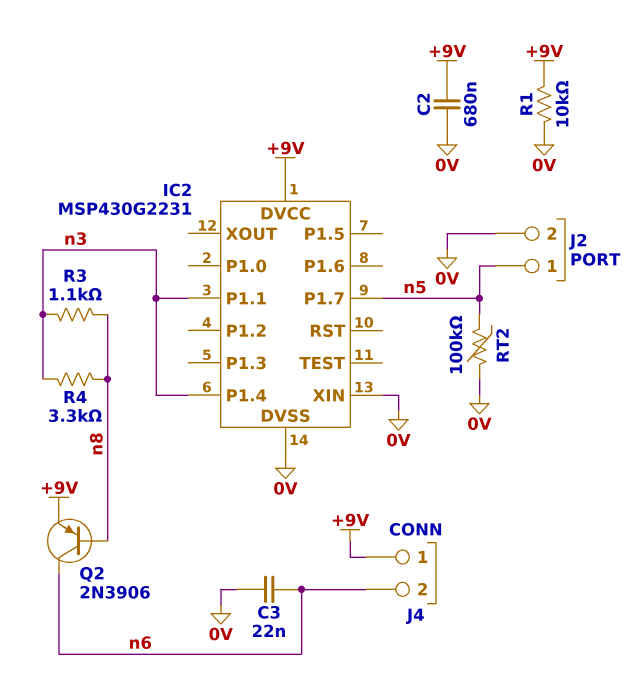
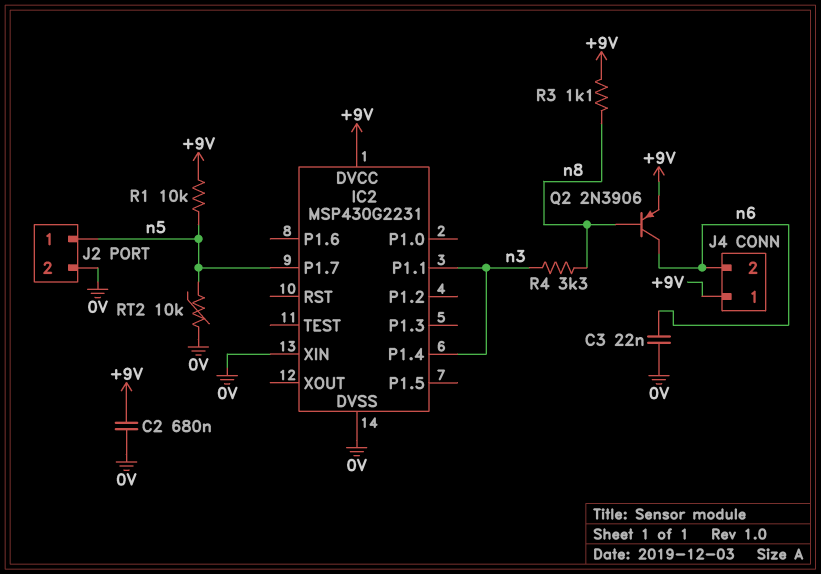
R1: 10k (+9V, 0V) -> 10k (+9V, n5)
R3: 1.1k (n3, n8) -> 1.1k (+9V, n8)
RT2: 100k (0V, n5) -> 10k (0V, n5)

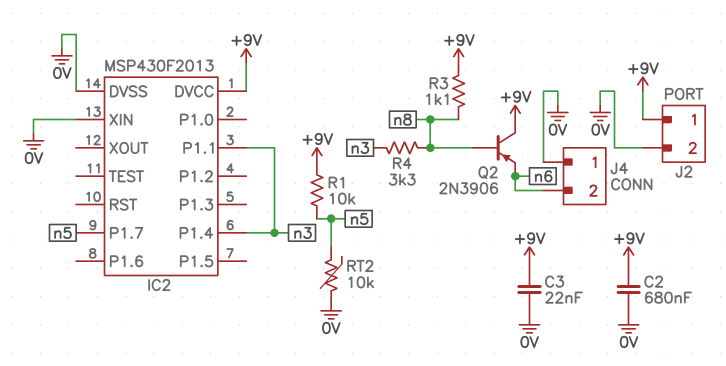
C3: 22nF (0V, n6) -> 22nF (+9V, 0V)
IC2: MSP430G2231 -> MSP430F2013
J2 pin 1: n5 -> +9V
J4 pin 1: +9V -> 0V
Q2: PNP 2N3906 (B n8, C n6, E +9V) -> PNP 2N3906 (B n8, C +9V, E n6)

